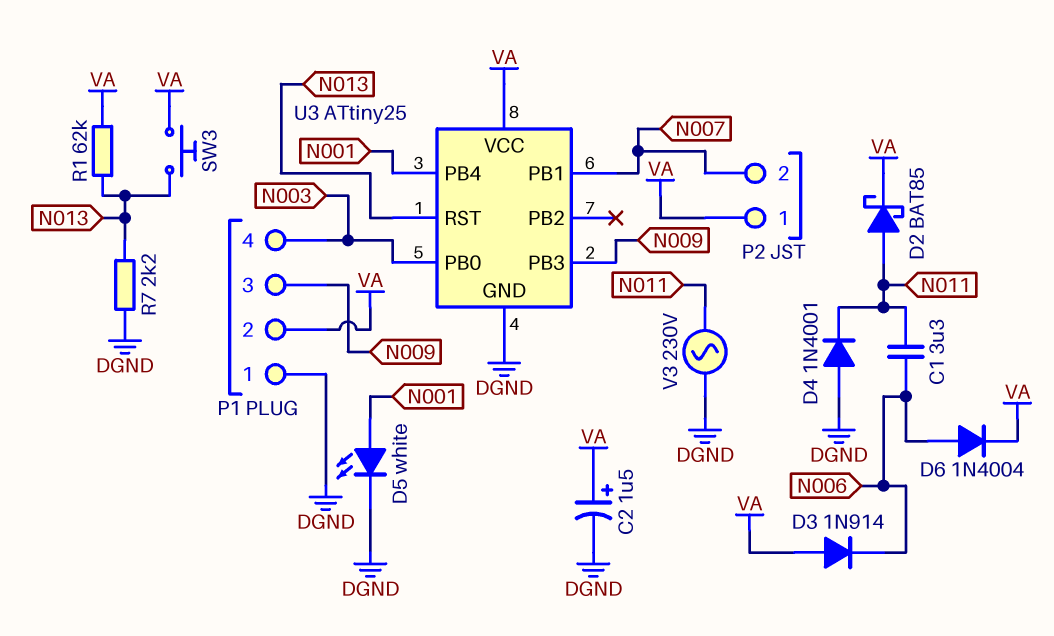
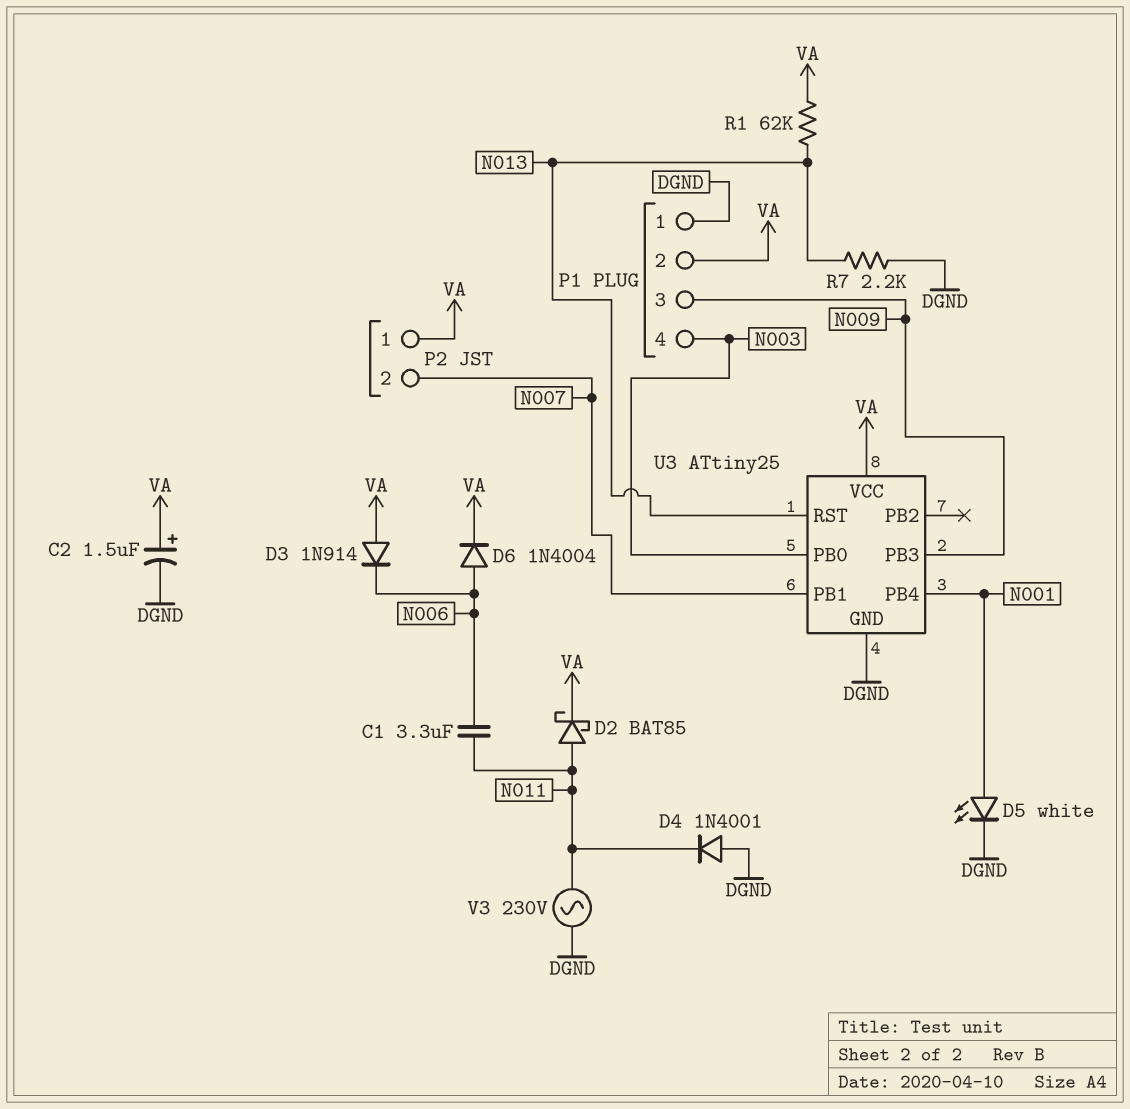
SW3: button (N013, VA) -> none

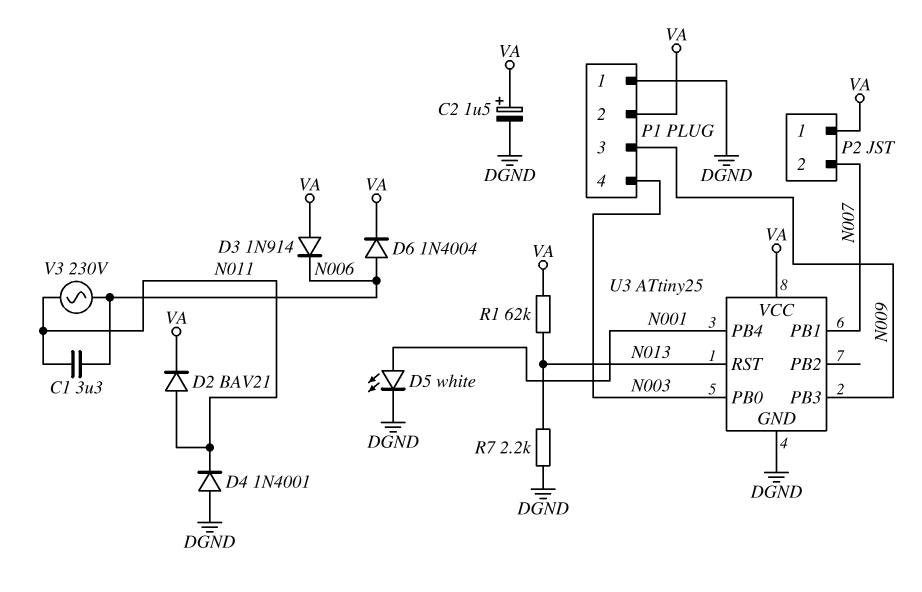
D2: schottky BAT85 (A N011, K VA) -> diode BAV21 (A N011, K VA)
V3: AC 230V (DGND, N011) -> AC 230V (N006, N011)

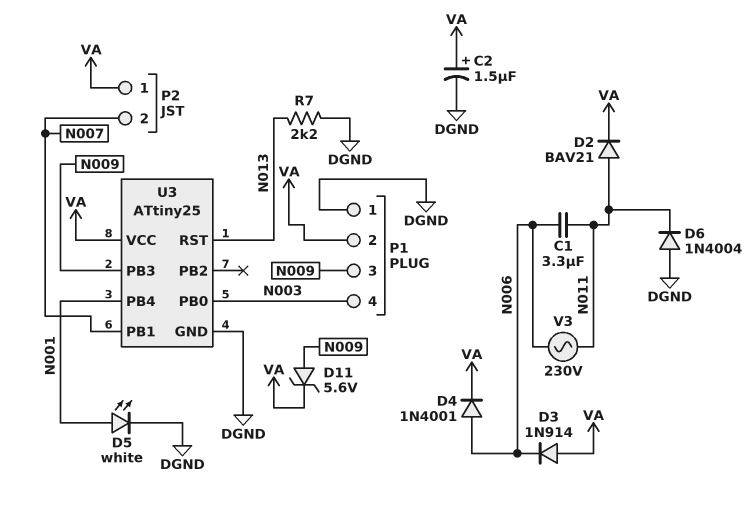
D4: diode 1N4001 (A DGND, K N011) -> diode 1N4001 (A N006, K VA)
D6: diode 1N4004 (A N006, K VA) -> diode 1N4004 (A DGND, K N011)
D11: none -> zener 5.6V (A N009, K VA)
R1: 62k (N013, VA) -> none

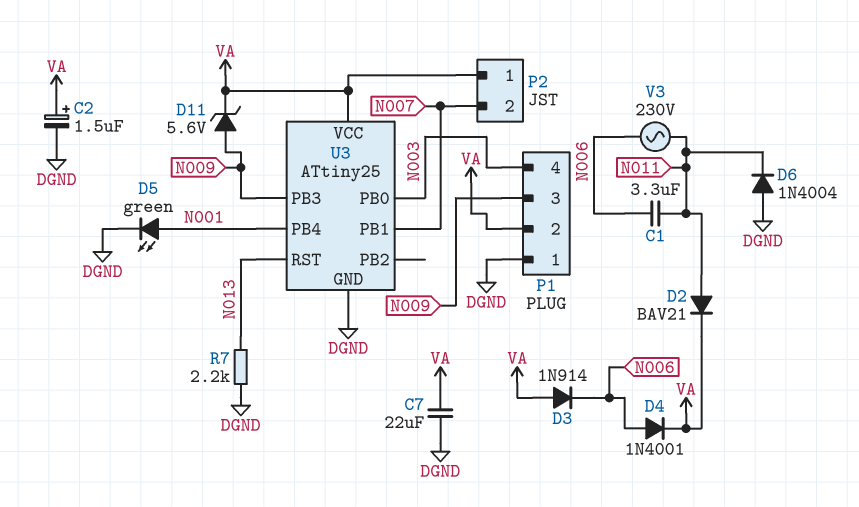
C7: none -> 22uF (DGND, VA)
D5: LED white (A N001, K DGND) -> LED green (A N001, K DGND)

